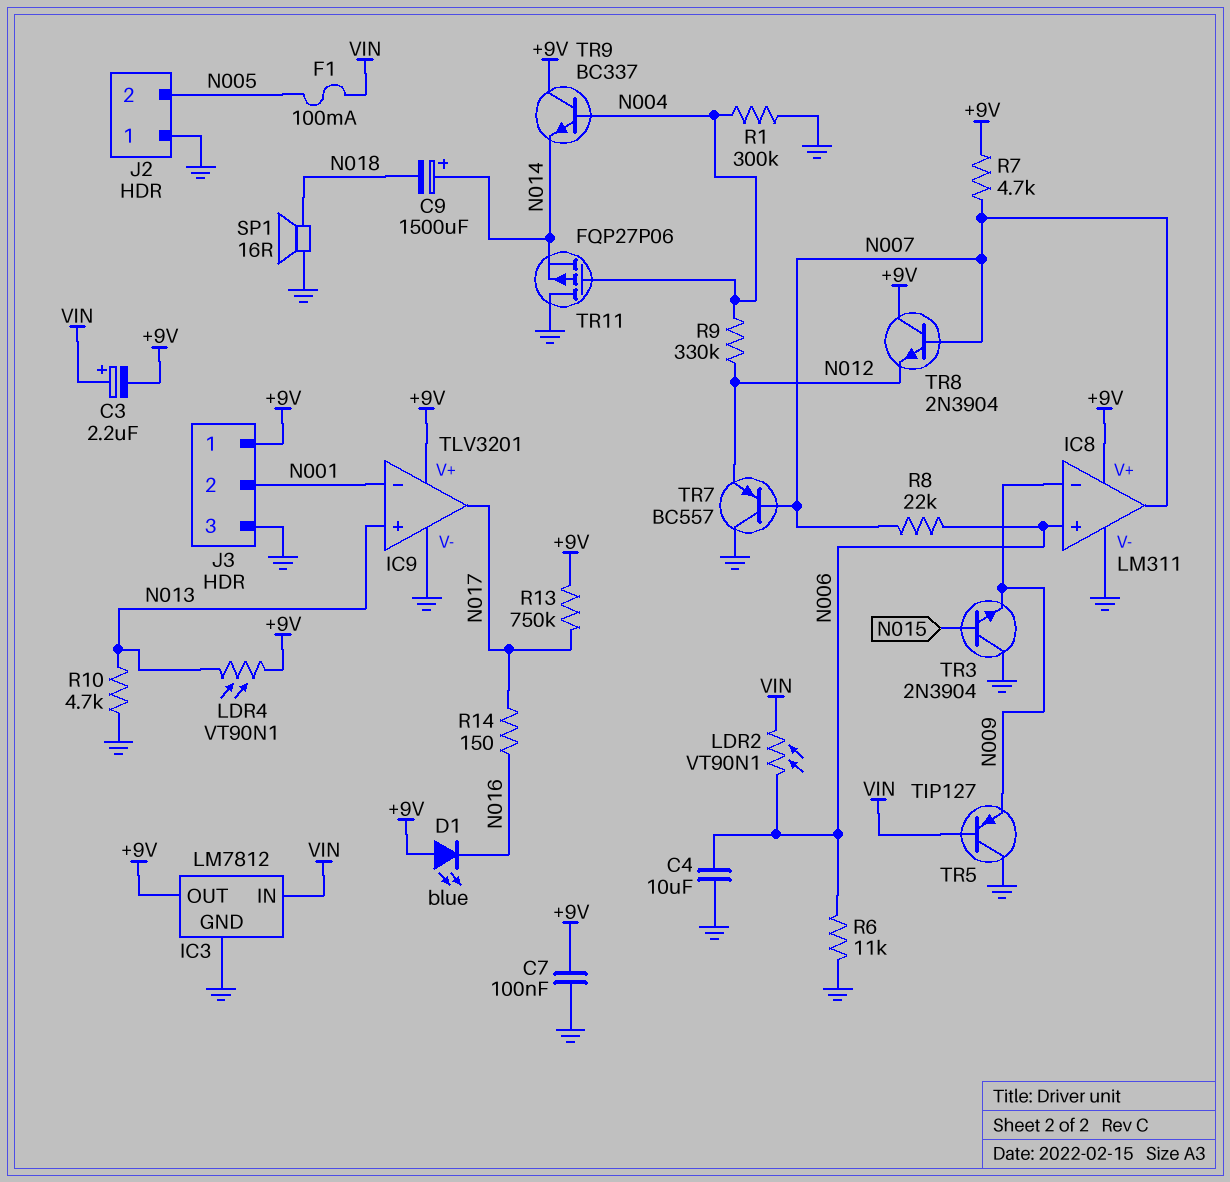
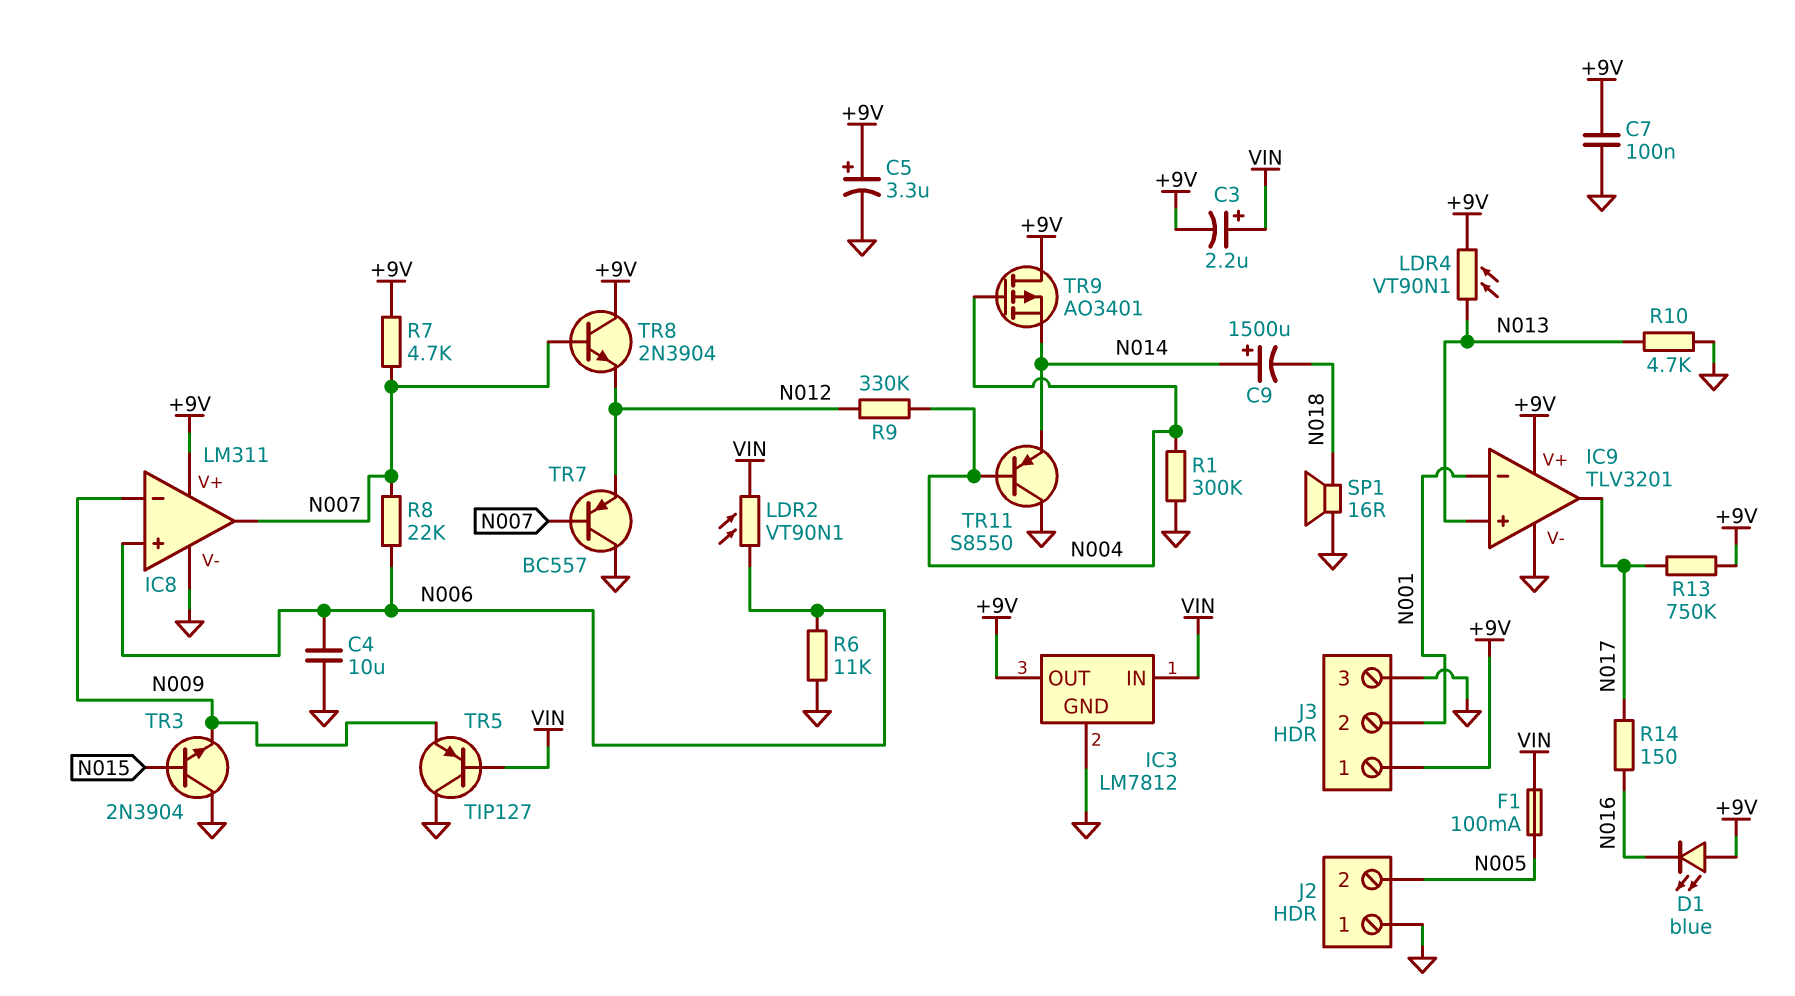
C5: none -> 3.3uF (plus +9V, minus GND)
TR9: NPN BC337 (B N004, C +9V, E N014) -> PMOS AO3401 (G N004, D +9V, S N014)
TR11: PMOS FQP27P06 (G N004, D GND, S N014) -> PNP S8550 (B N004, C GND, E N014)

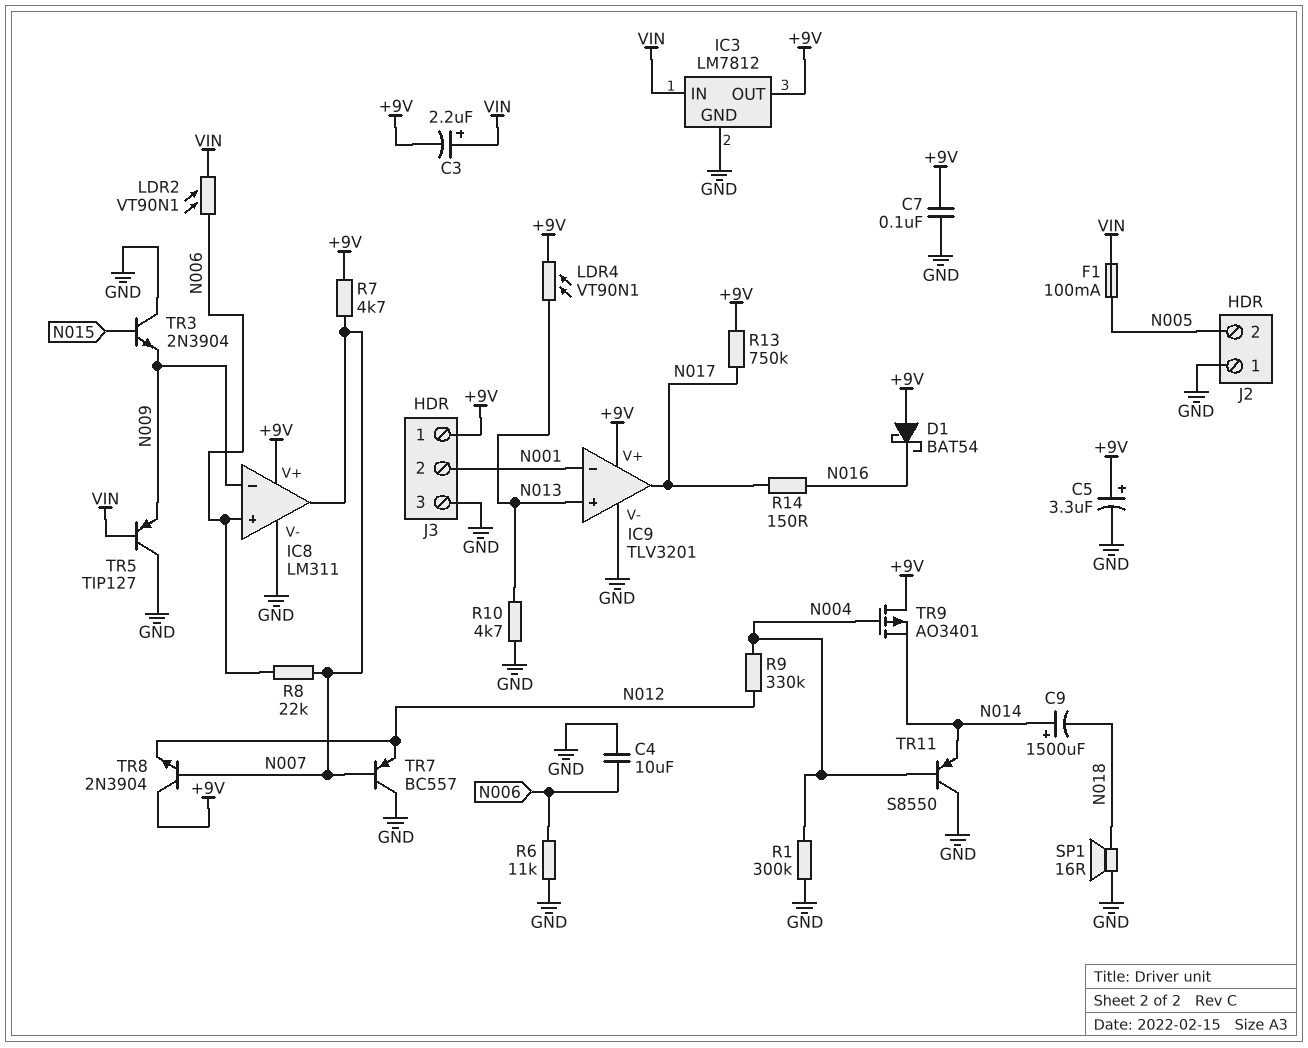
D1: LED blue (A +9V, K N016) -> schottky BAT54 (A +9V, K N016)

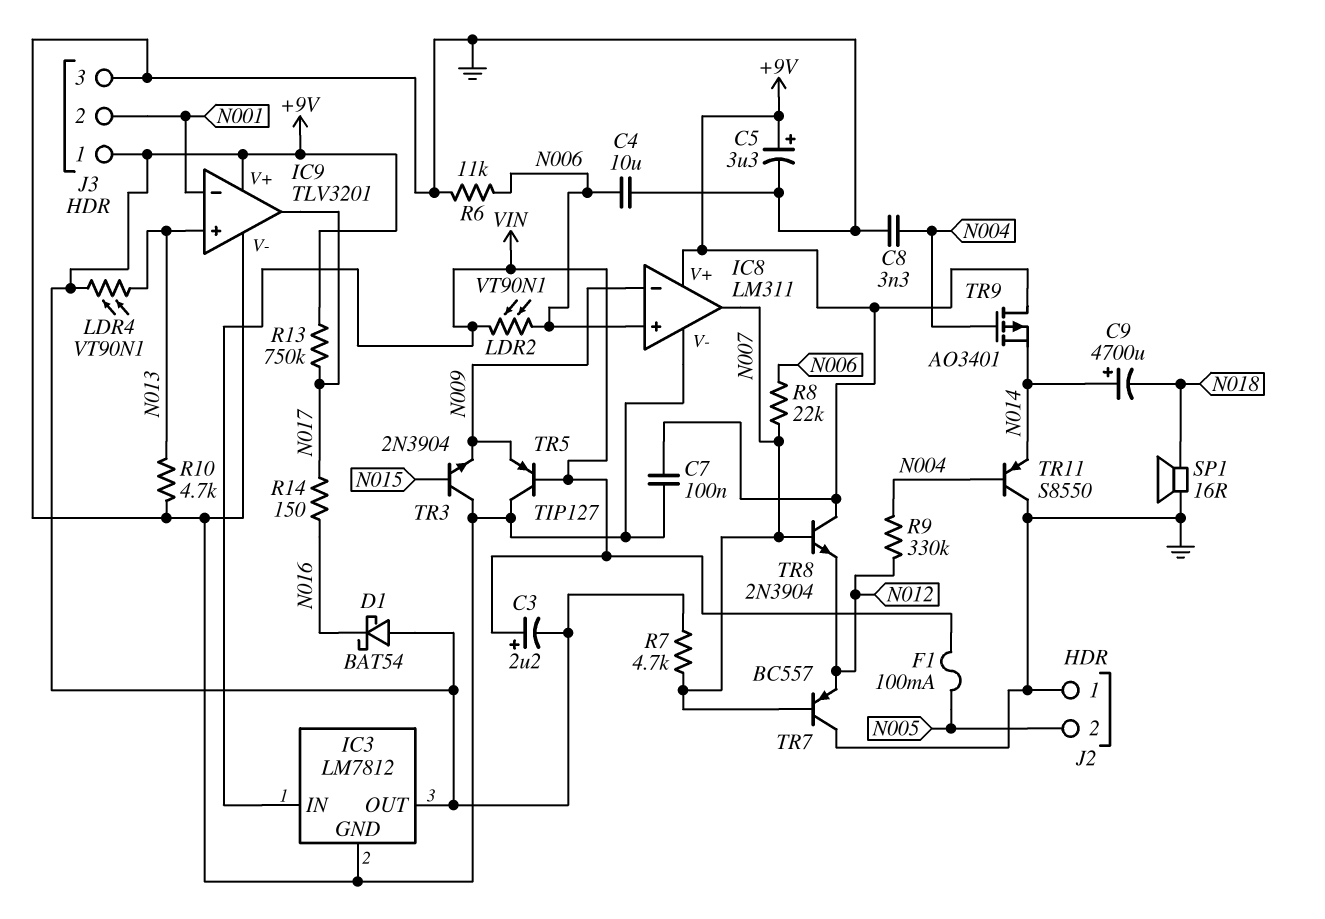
C8: none -> 3.3nF (GND, N004)
C9: 1500uF (plus N014, minus N018) -> 4700uF (plus N014, minus N018)
R1: 300k (GND, N004) -> none

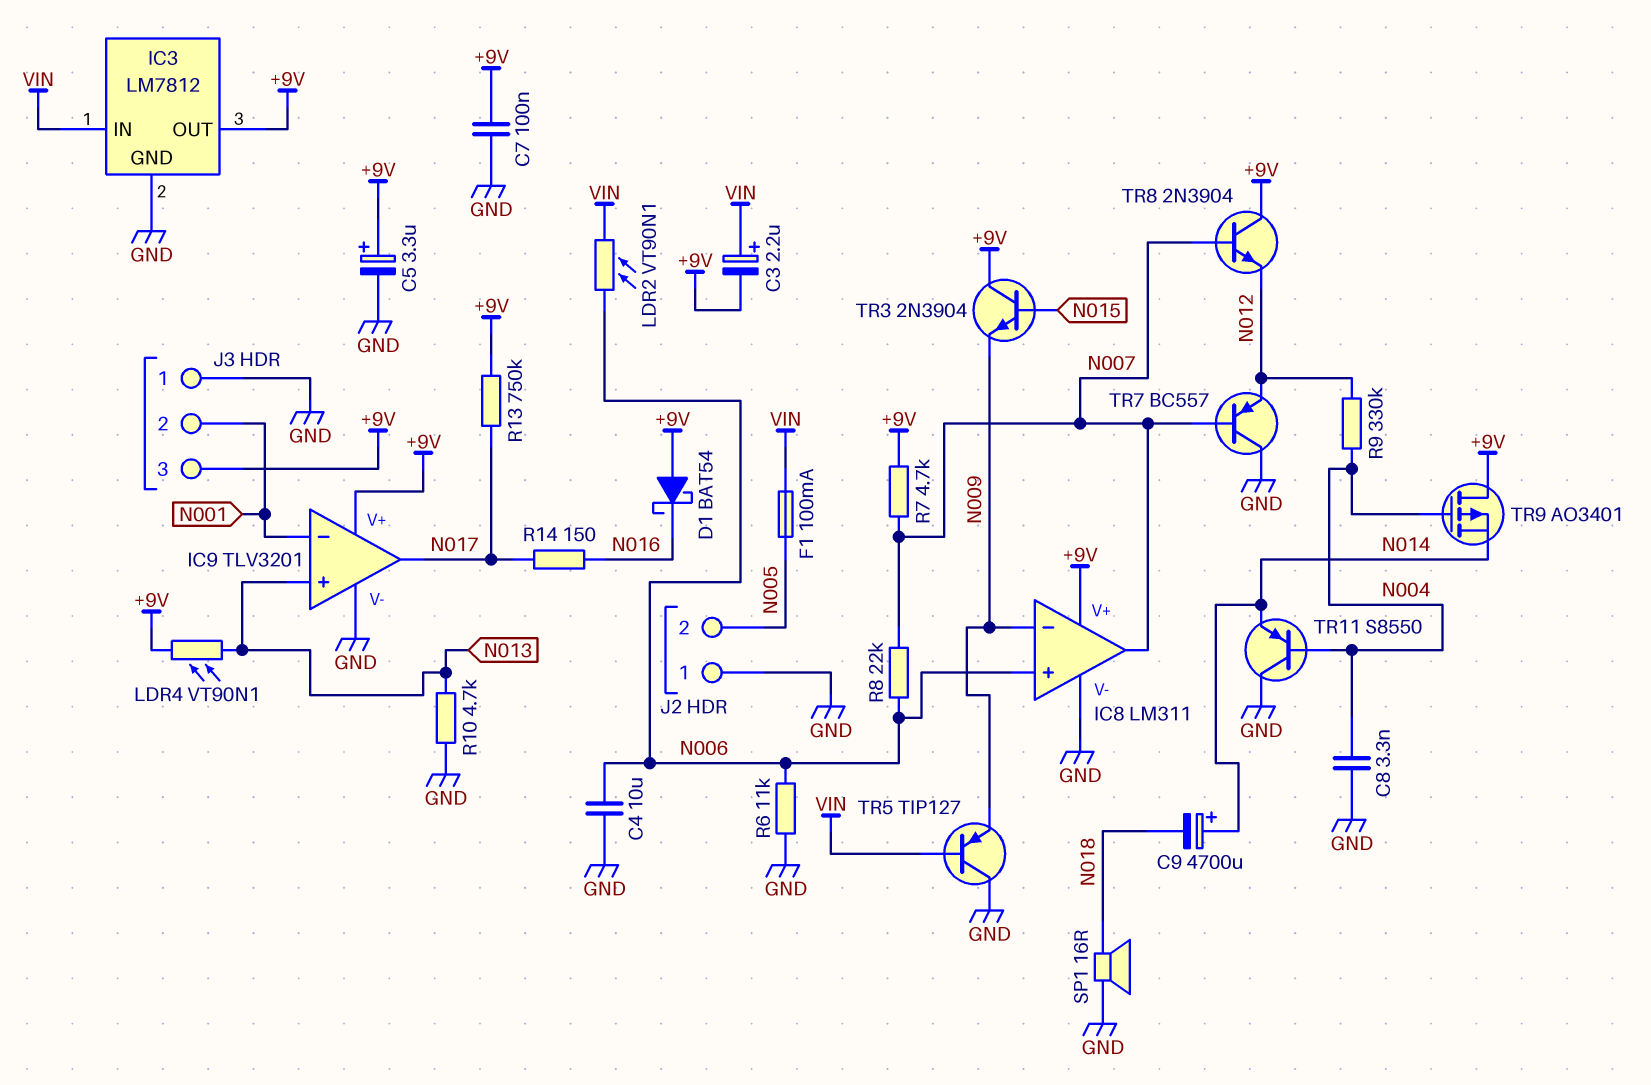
J3 pin 1: +9V -> GND
J3 pin 3: GND -> +9V
TR3: NPN 2N3904 (B N015, C GND, E N009) -> NPN 2N3904 (B N015, C +9V, E N009)

